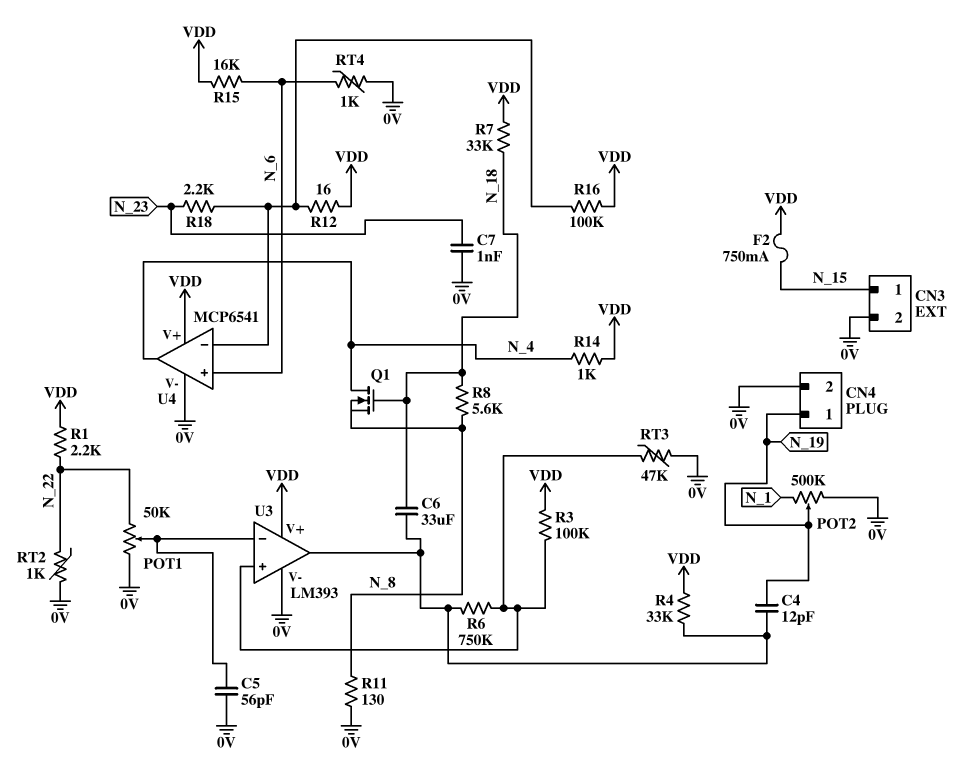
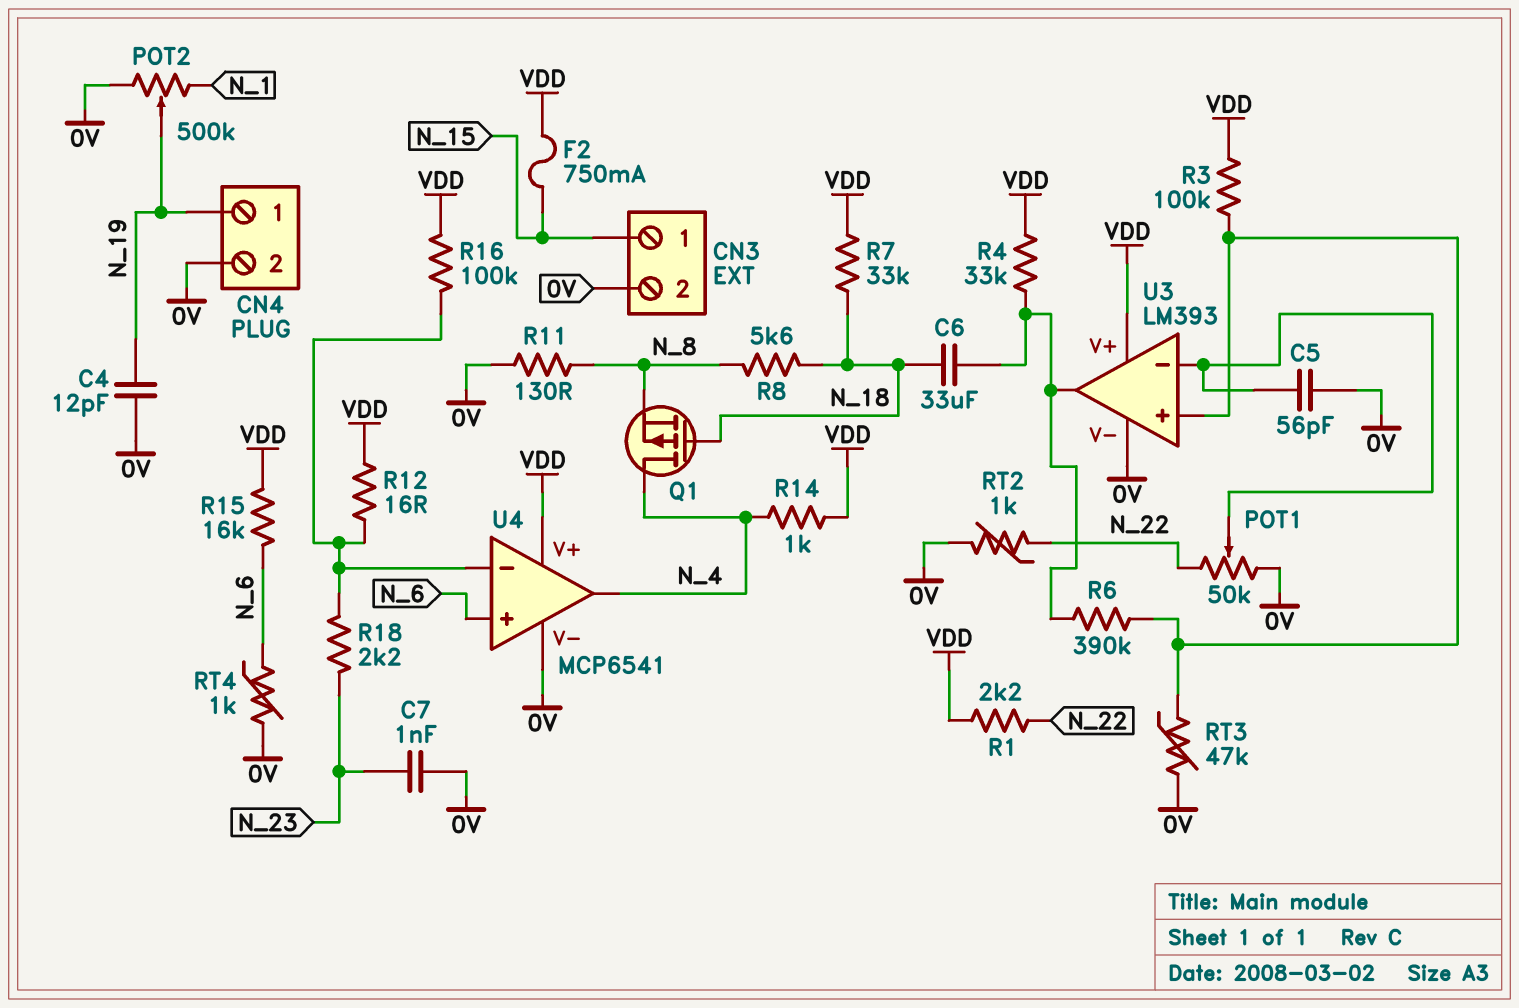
C4: 12pF (N_19, U3/out) -> 12pF (0V, N_19)
Q1: NMOS (G N_18, D N_4, S N_8) -> PMOS (G N_18, D N_4, S N_8)
R6: 750k (U3/in+, U3/out) -> 390k (U3/in+, U3/out)

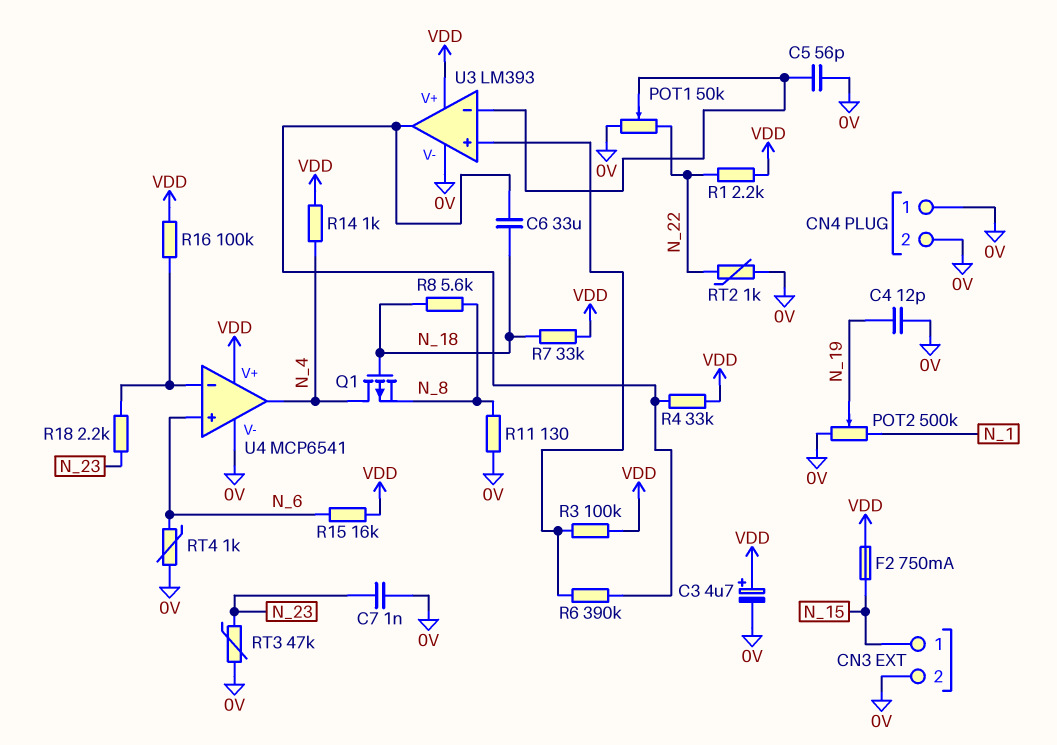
C3: none -> 4.7uF (plus VDD, minus 0V)
CN4 pin 1: N_19 -> 0V
R12: 16 (U4/in-, VDD) -> none
RT3: 47k (0V, U3/in+) -> 47k (0V, N_23)

